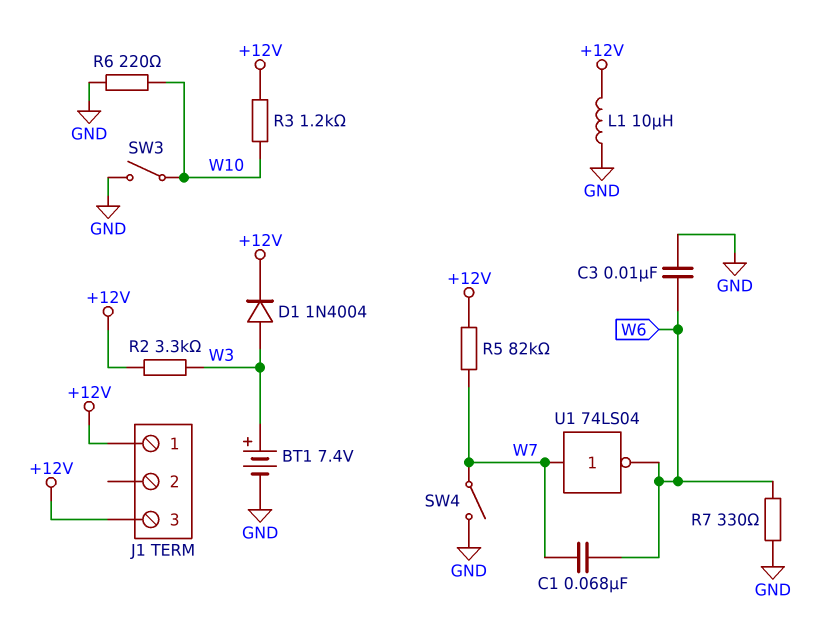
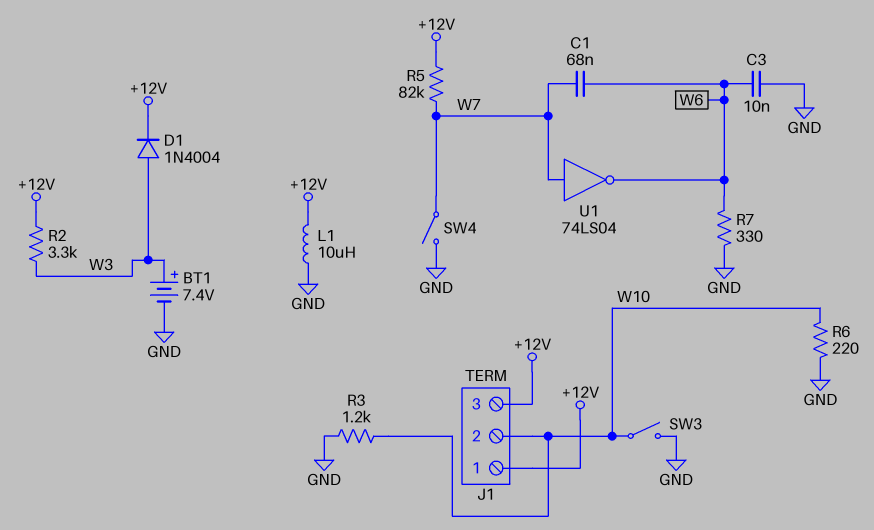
J1 pin 2: none -> W10
R3: 1.2k (+12V, W10) -> 1.2k (GND, W10)

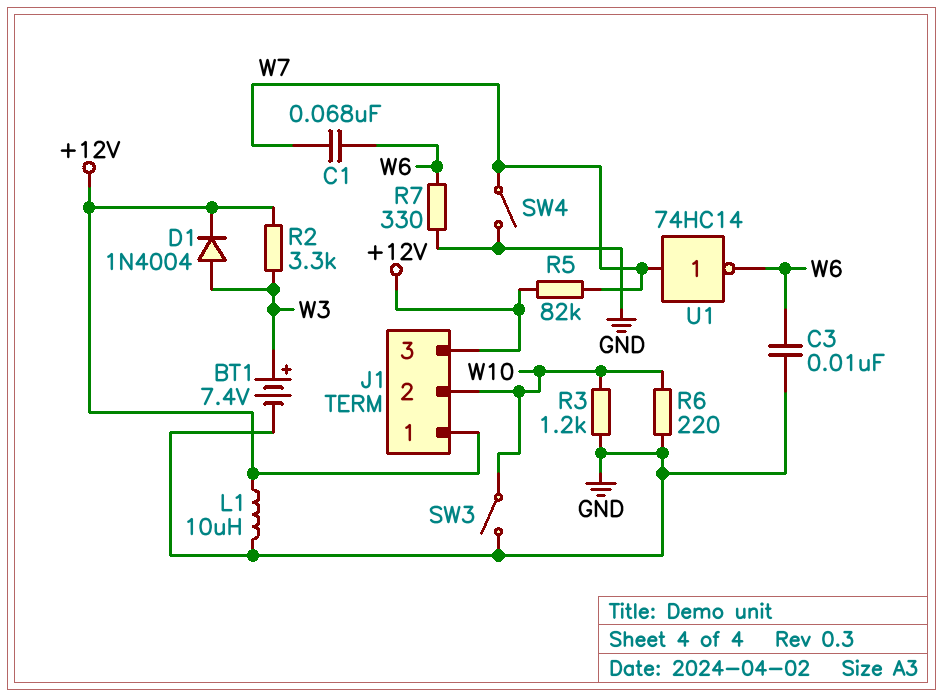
U1: NOT 74LS04 (in W7, out W6) -> NOT 74HC14 (in W7, out W6)

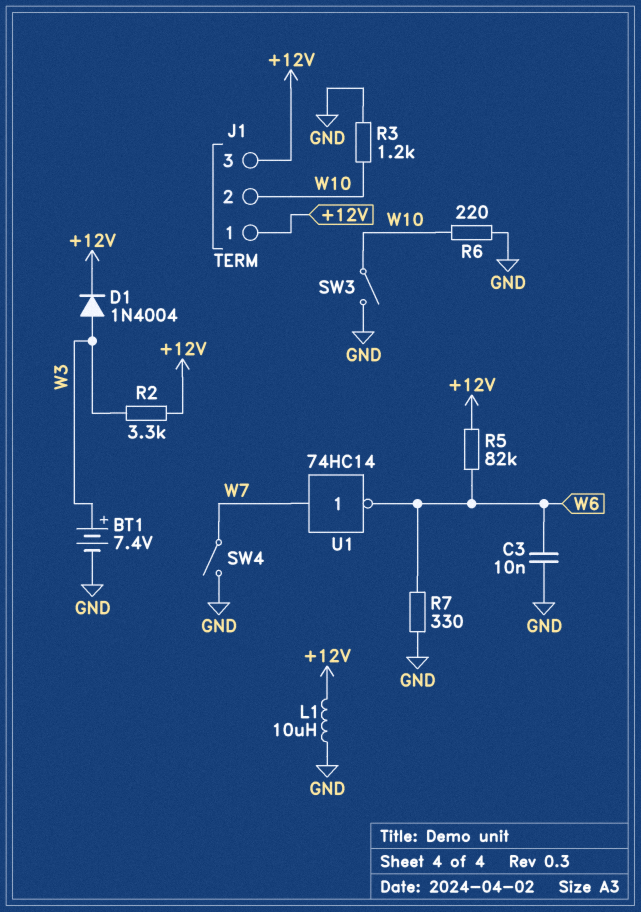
C1: 68nF (W6, W7) -> none
R5: 82k (+12V, W7) -> 82k (+12V, W6)

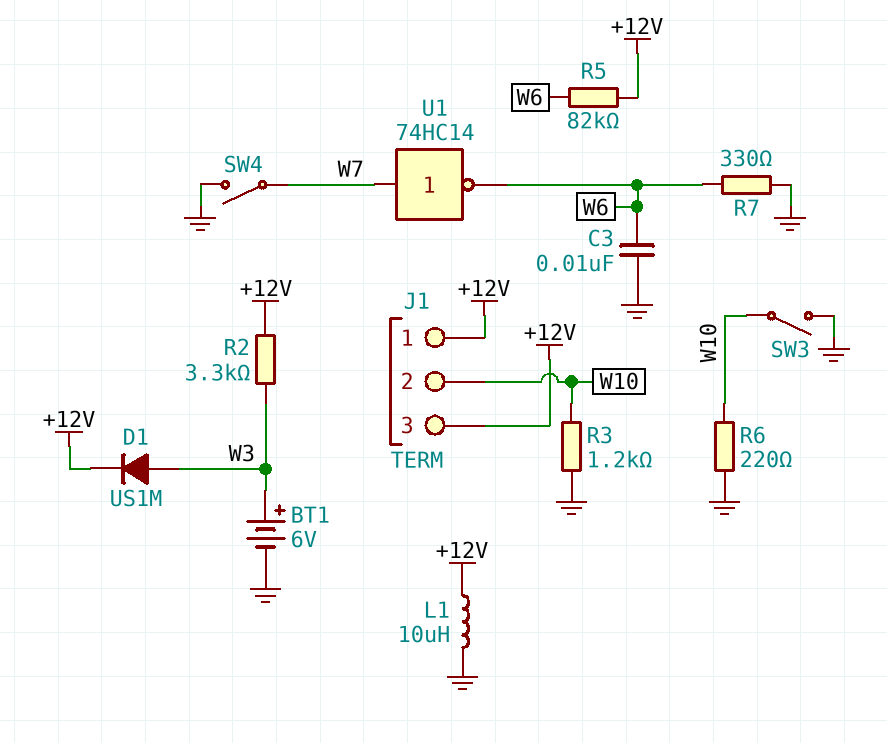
BT1: 7.4V (plus W3, minus GND) -> 6V (plus W3, minus GND)
D1: diode 1N4004 (A W3, K +12V) -> diode US1M (A W3, K +12V)

